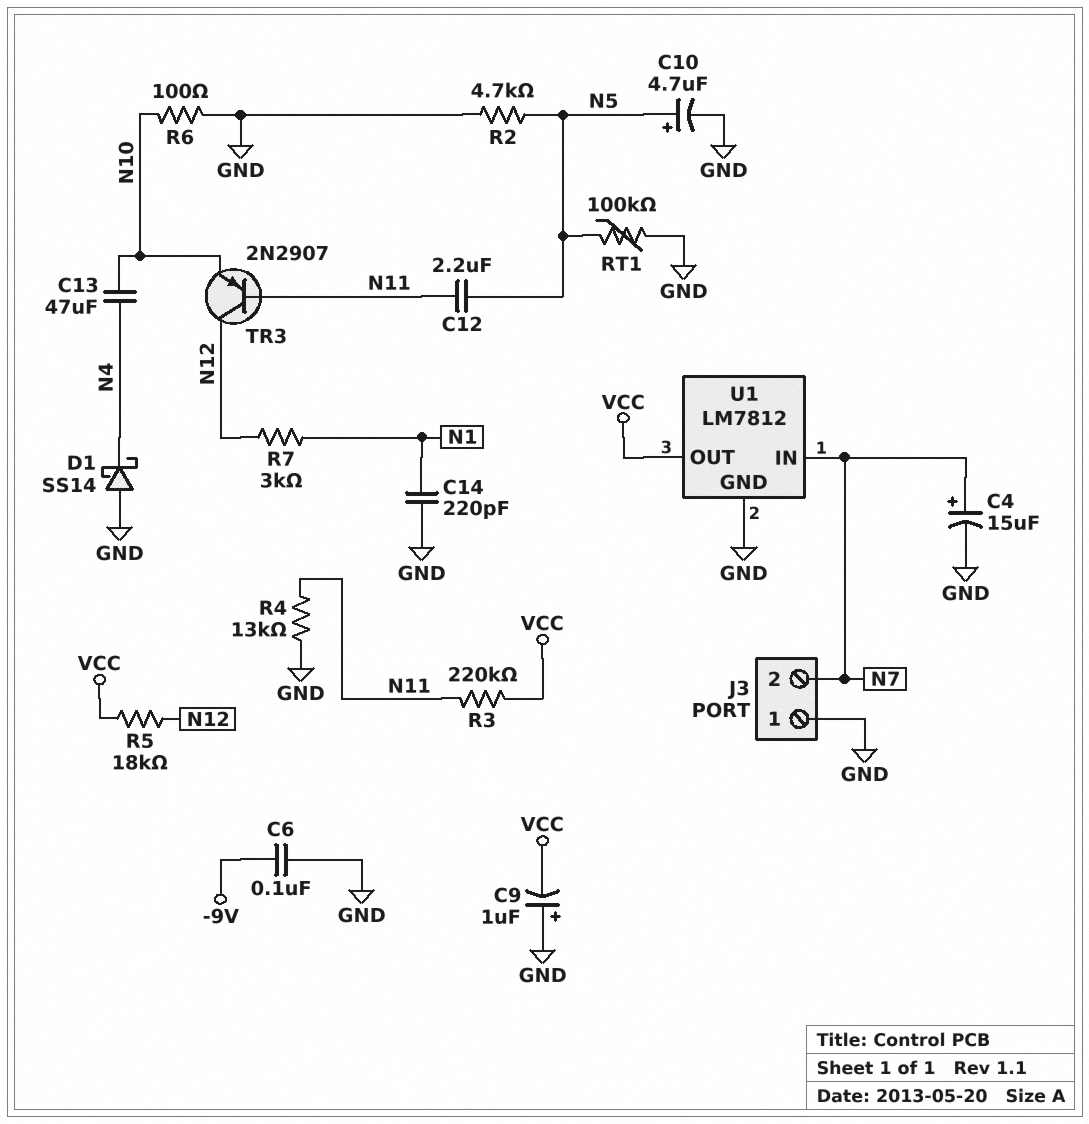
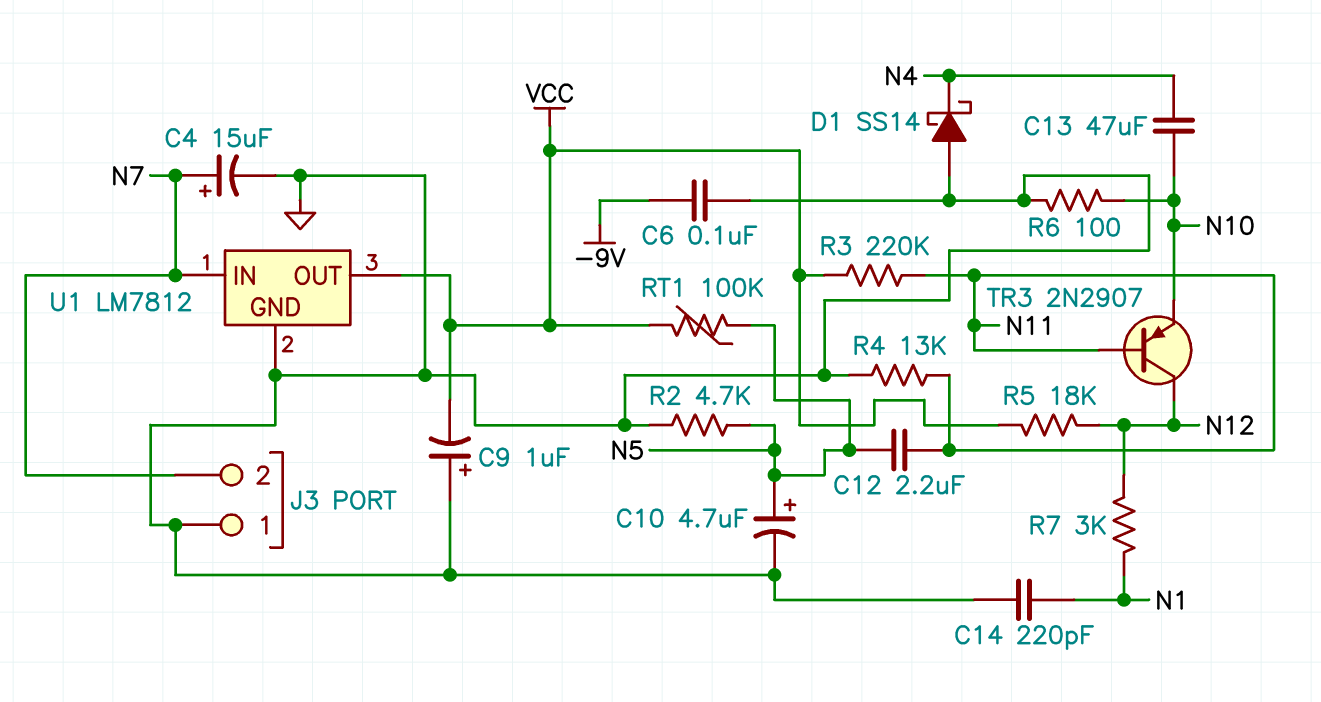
RT1: 100k (GND, N5) -> 100k (N5, VCC)

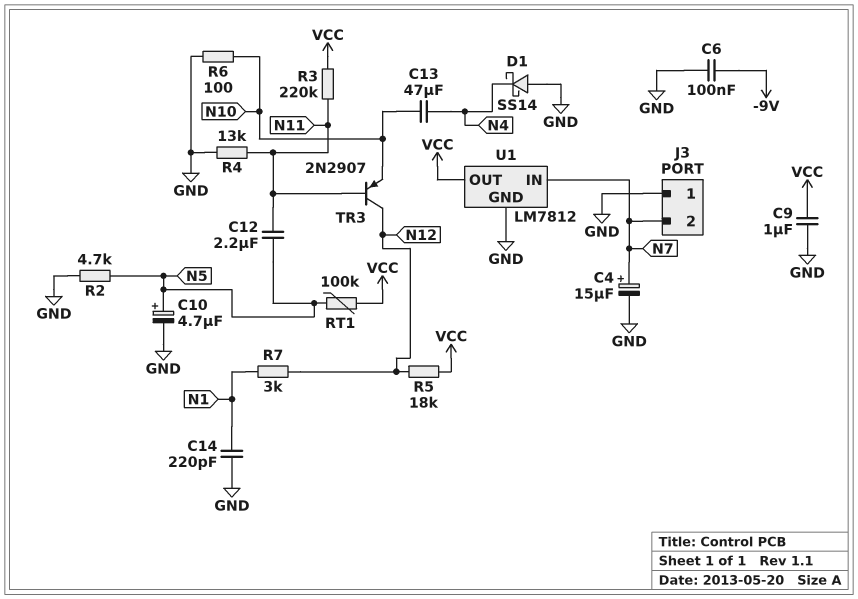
C9: 1uF (plus GND, minus VCC) -> 1uF (GND, VCC)

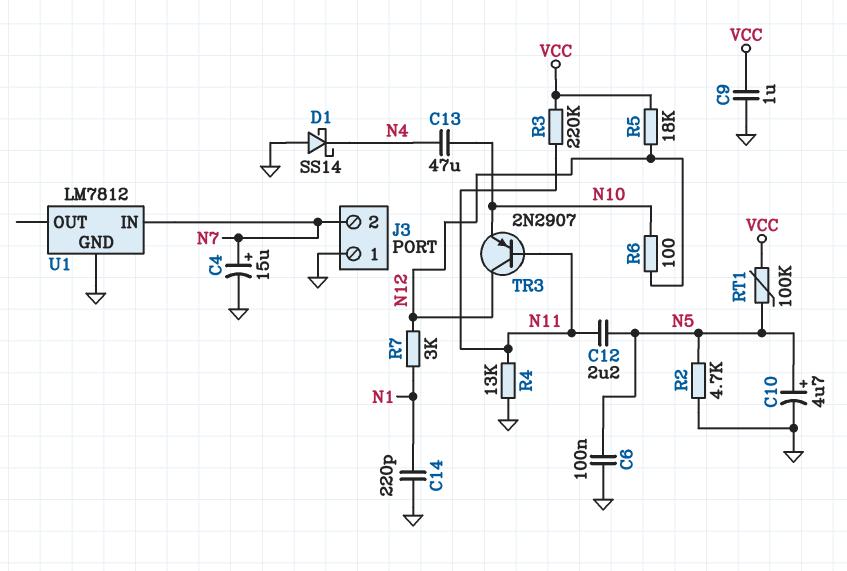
C6: 100nF (-9V, GND) -> 100nF (GND, N5)
R6: 100 (GND, N10) -> 100 (N10, N12)
U1 pin OUT: VCC -> none

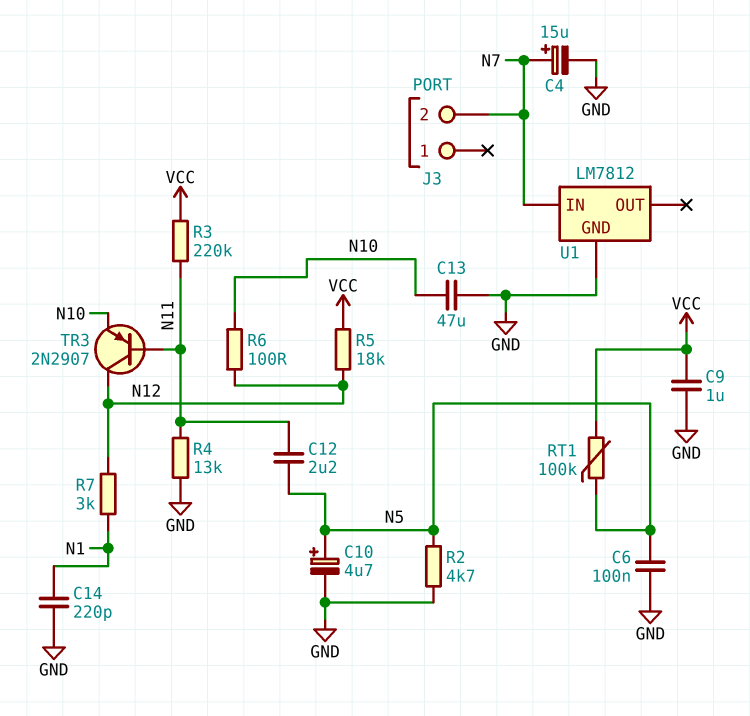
C13: 47uF (N4, N10) -> 47uF (GND, N10)
D1: schottky SS14 (A GND, K N4) -> none
J3 pin 1: GND -> none

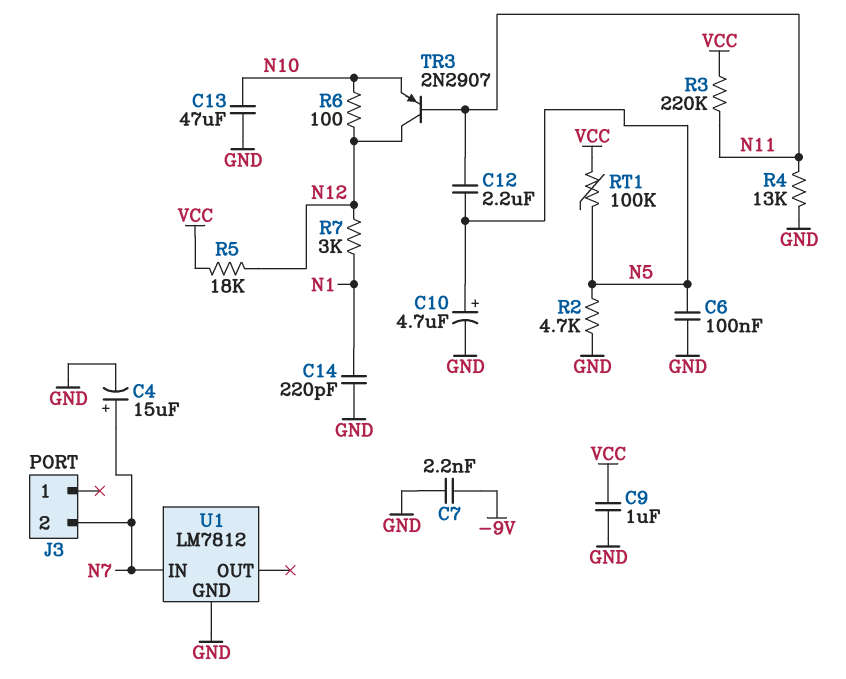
C7: none -> 2.2nF (-9V, GND)

